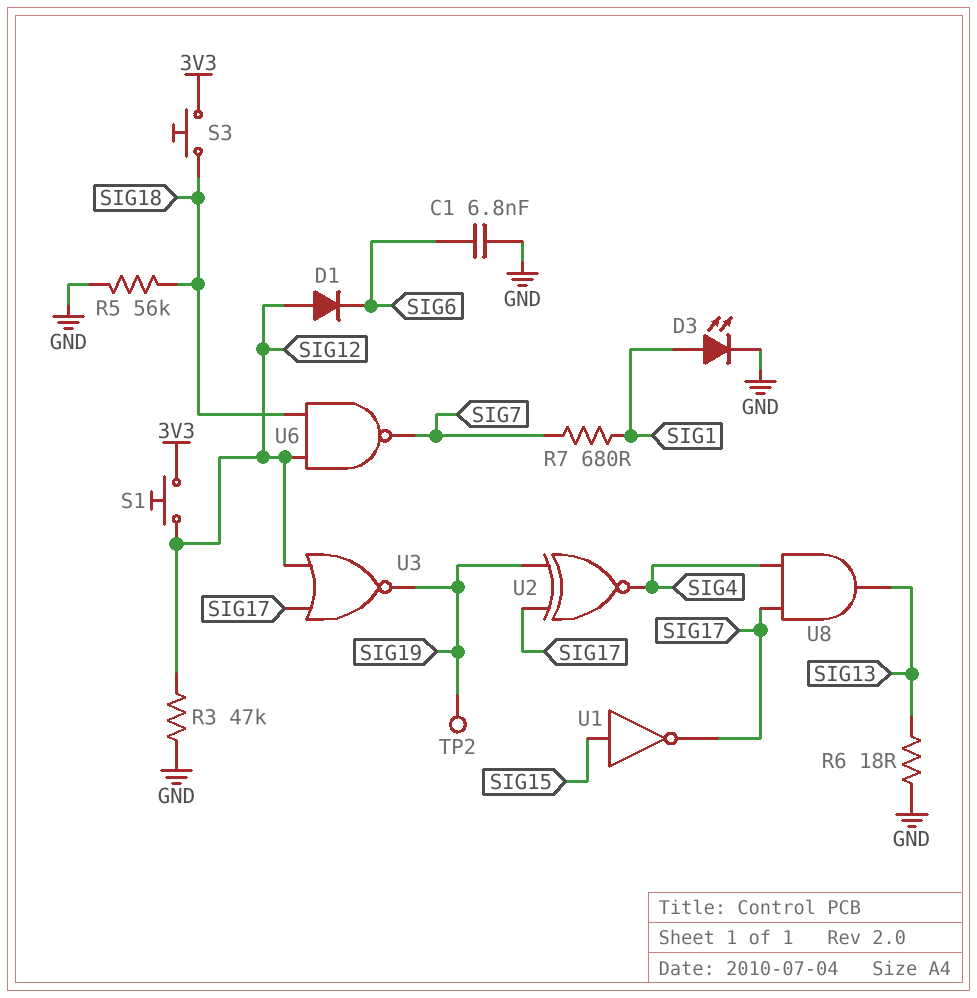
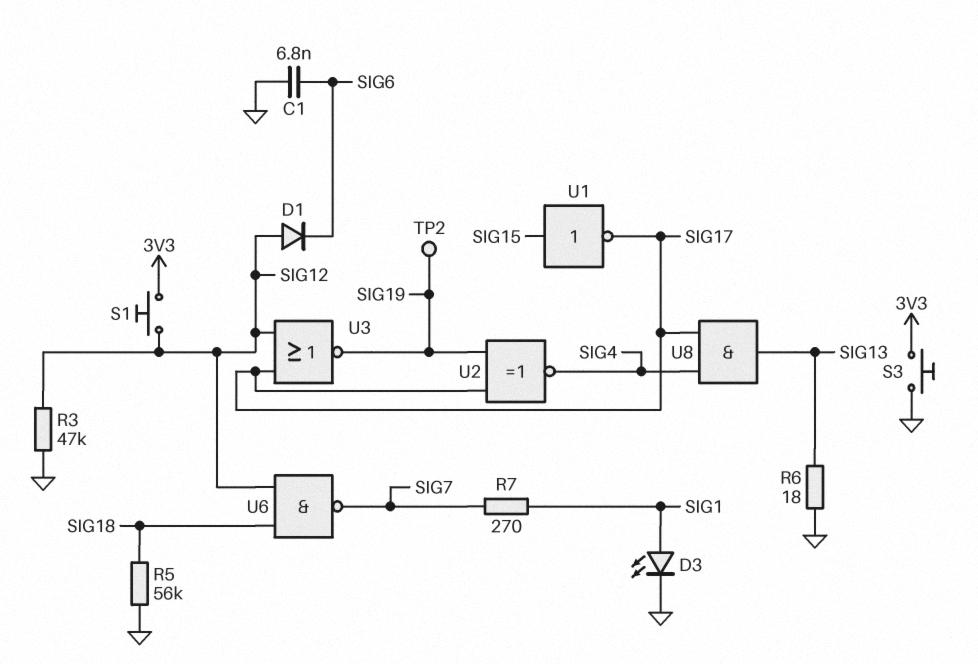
R7: 680 (SIG1, SIG7) -> 270 (SIG1, SIG7)
S3: button (3V3, SIG18) -> button (3V3, GND)

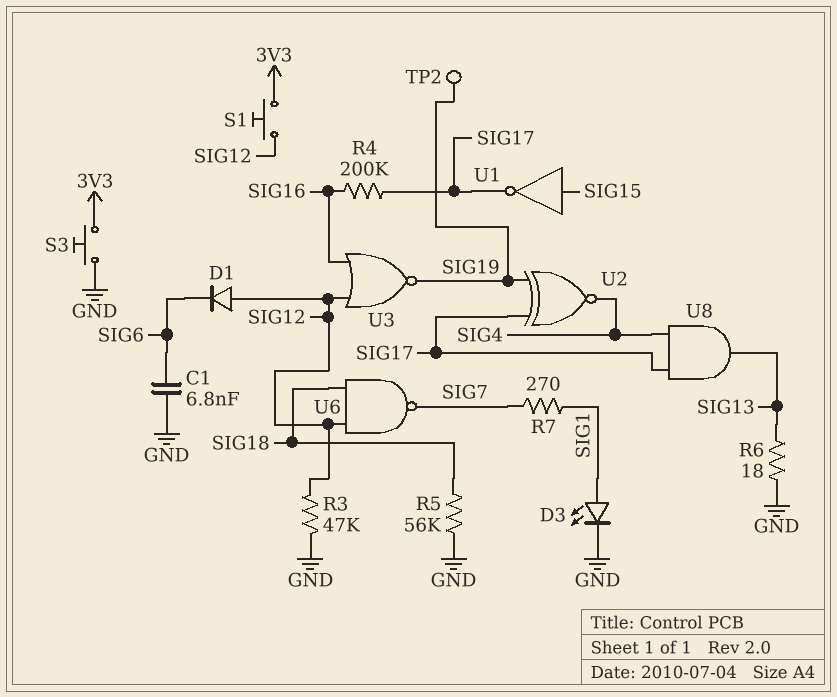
R4: none -> 200k (SIG16, SIG17)
U3: NOR (in SIG12, in SIG17, out SIG19) -> NOR (in SIG12, in SIG16, out SIG19)

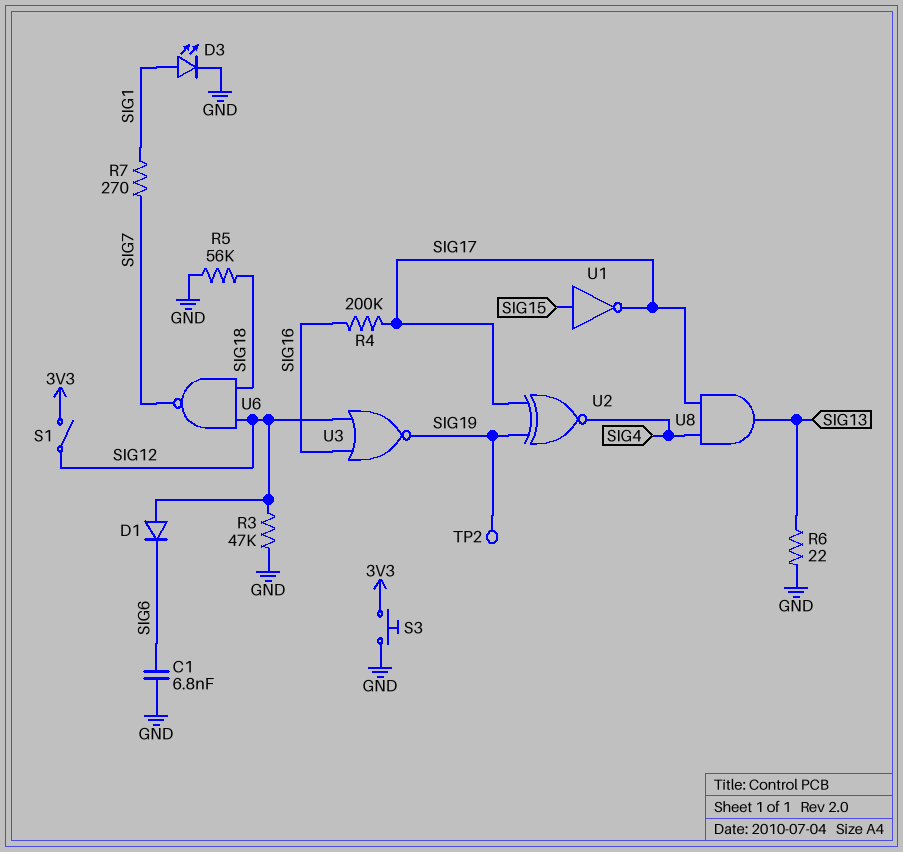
R6: 18 (GND, SIG13) -> 22 (GND, SIG13)
S1: button (3V3, SIG12) -> switch (3V3, SIG12)

